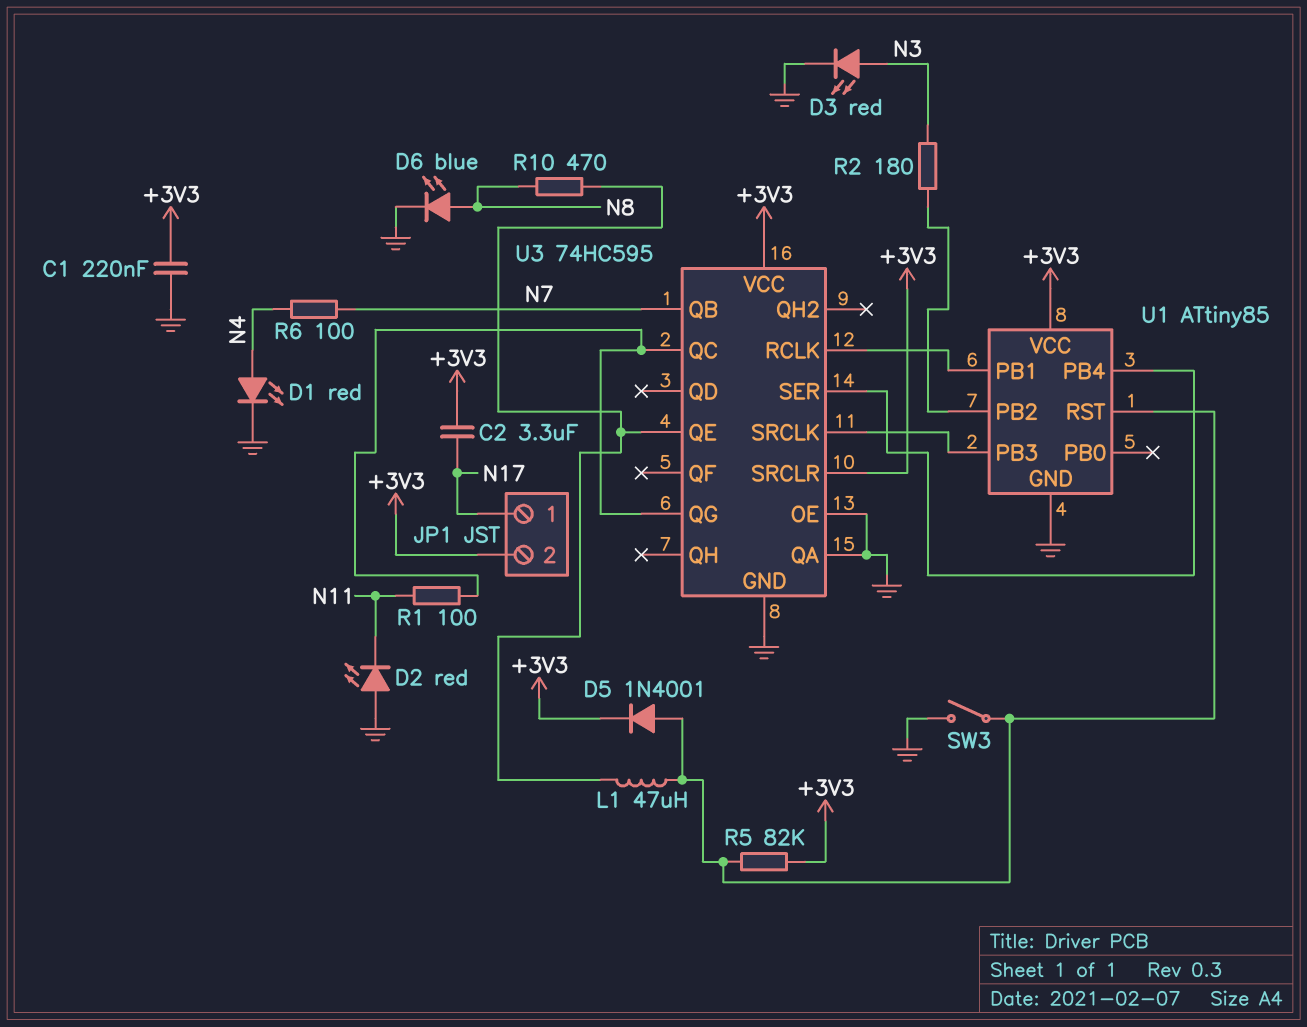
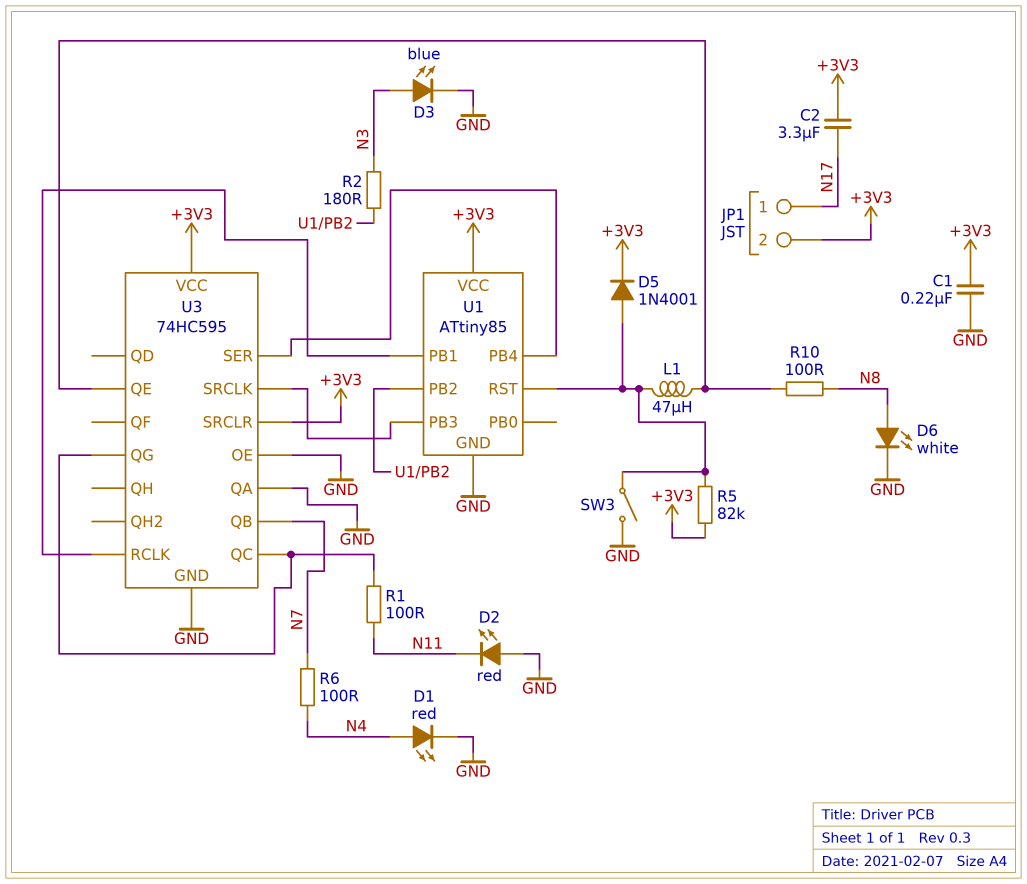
D3: LED red (A N3, K GND) -> LED blue (A N3, K GND)
D6: LED blue (A N8, K GND) -> LED white (A N8, K GND)
R10: 470 (N8, U3/QE) -> 100 (N8, U3/QE)

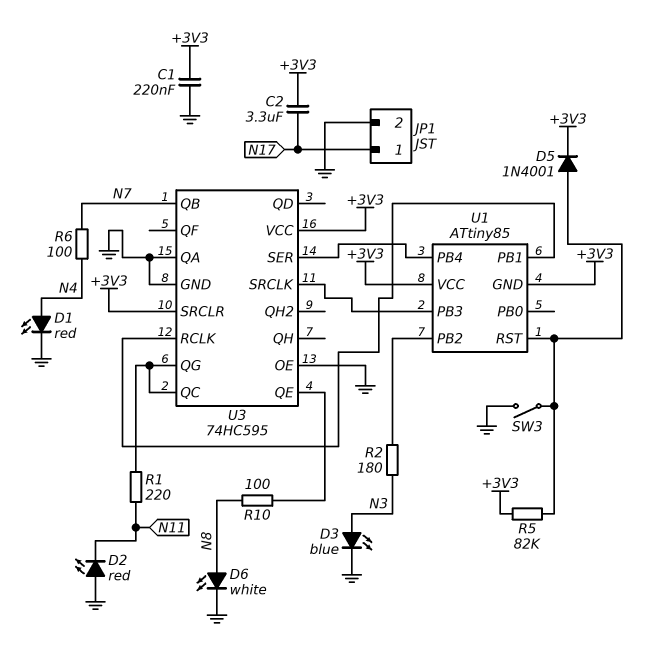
JP1 pin 2: +3V3 -> GND
L1: 47uH (U1/RST, U3/QE) -> none
R1: 100 (N11, U3/QC) -> 220 (N11, U3/QC)
U1 pin GND: GND -> +3V3

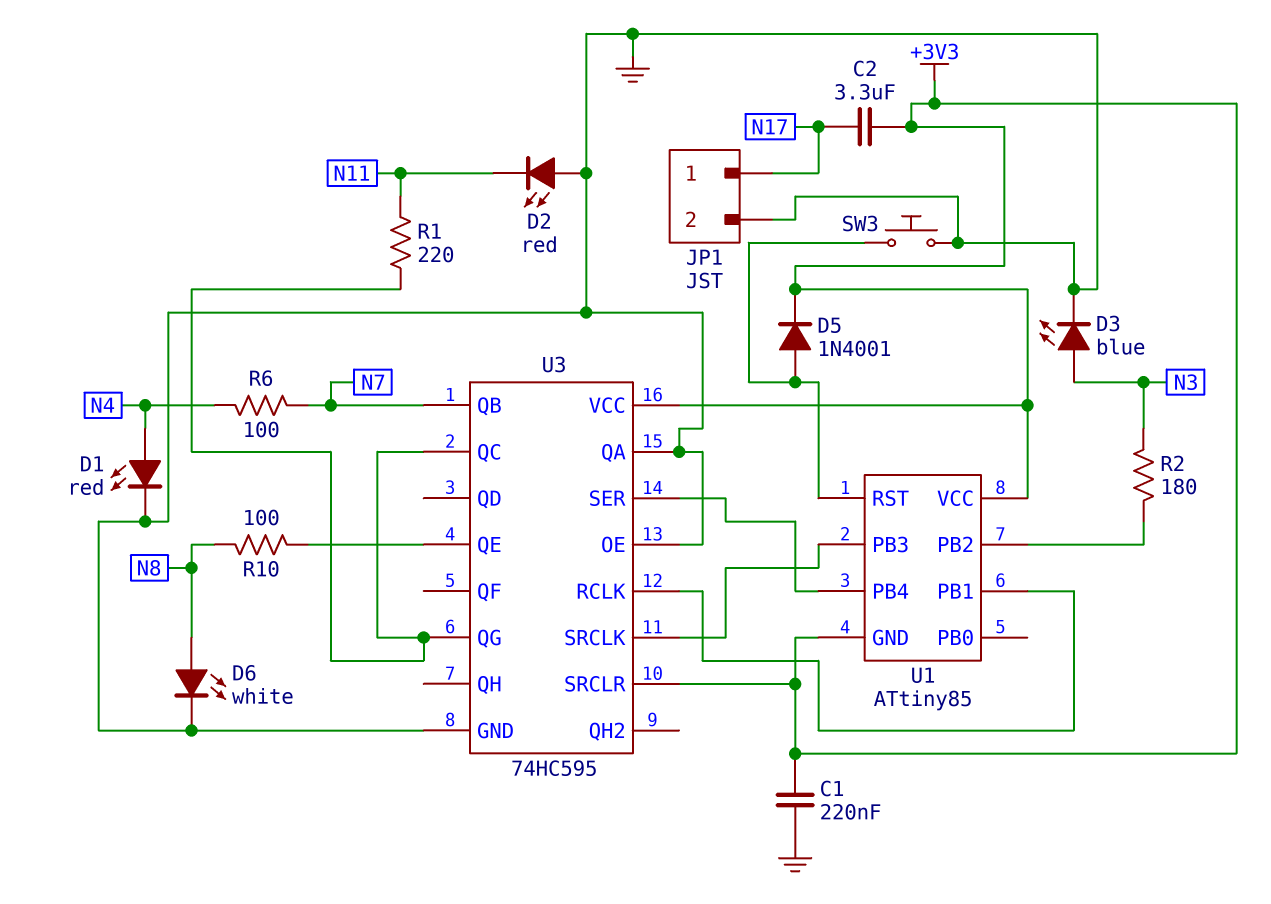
R5: 82k (+3V3, U1/RST) -> none
SW3: switch (GND, U1/RST) -> button (GND, U1/RST)

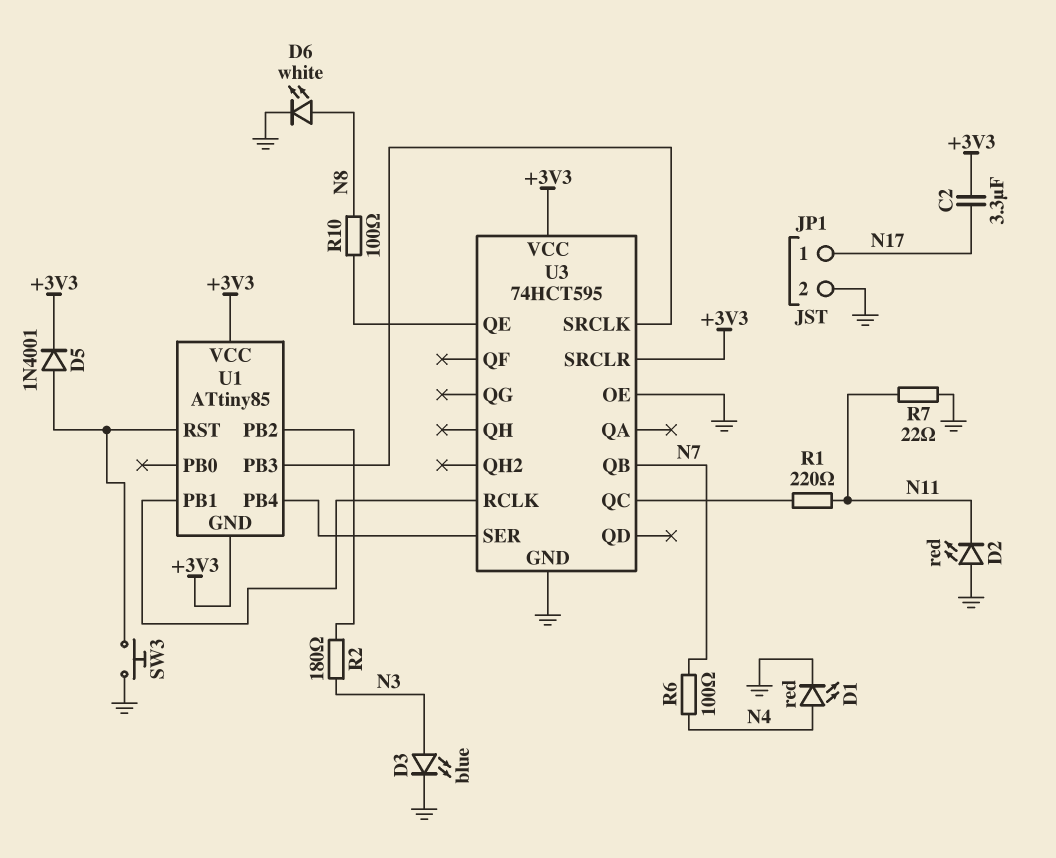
C1: 220nF (+3V3, GND) -> none
R7: none -> 22 (GND, N11)
U3: 74HC595 -> 74HCT595
U3 pin QA: GND -> none
U3 pin QG: U3/QC -> none

